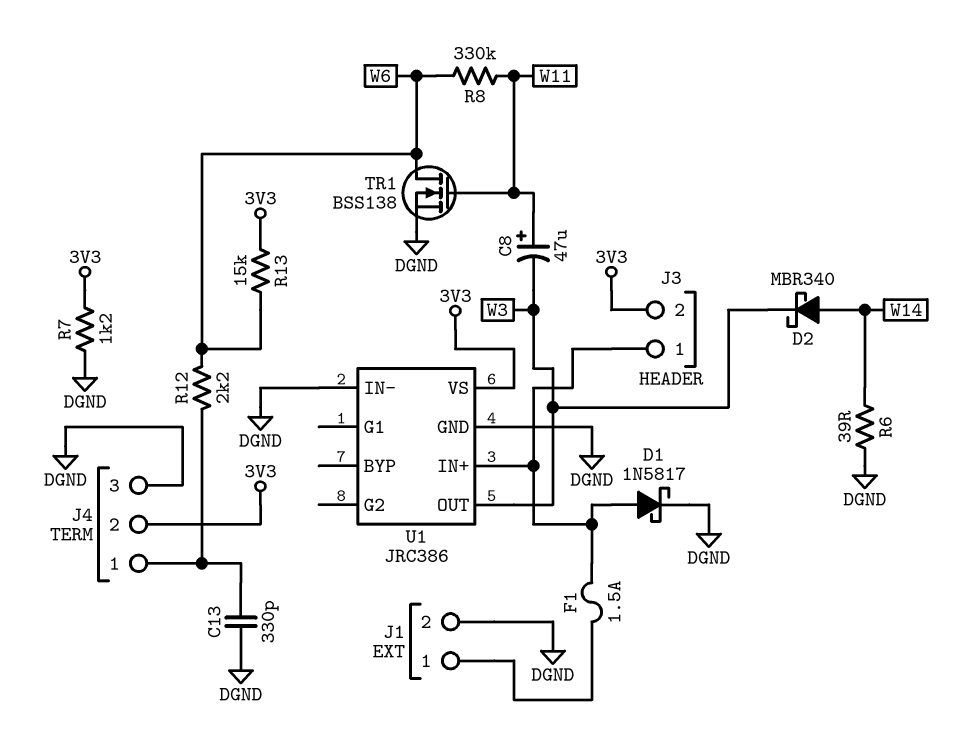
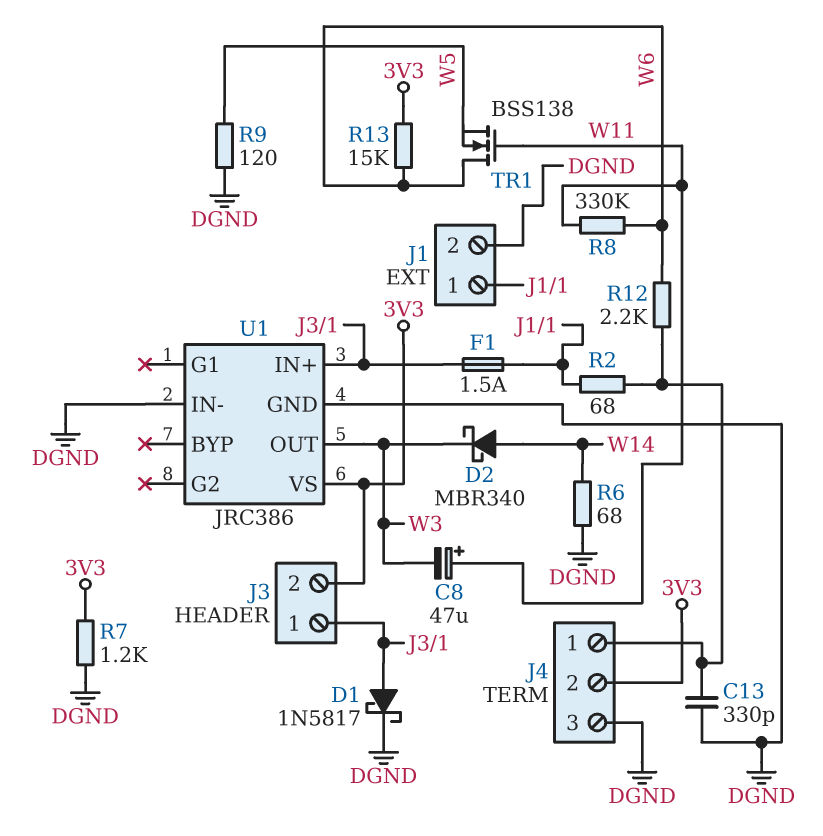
R2: none -> 68 (J1/1, J4/1)
R6: 39 (DGND, W14) -> 68 (DGND, W14)
R9: none -> 120 (DGND, W5)
TR1: NMOS BSS138 (G W11, D W6, S DGND) -> NMOS BSS138 (G W11, D W6, S W5)

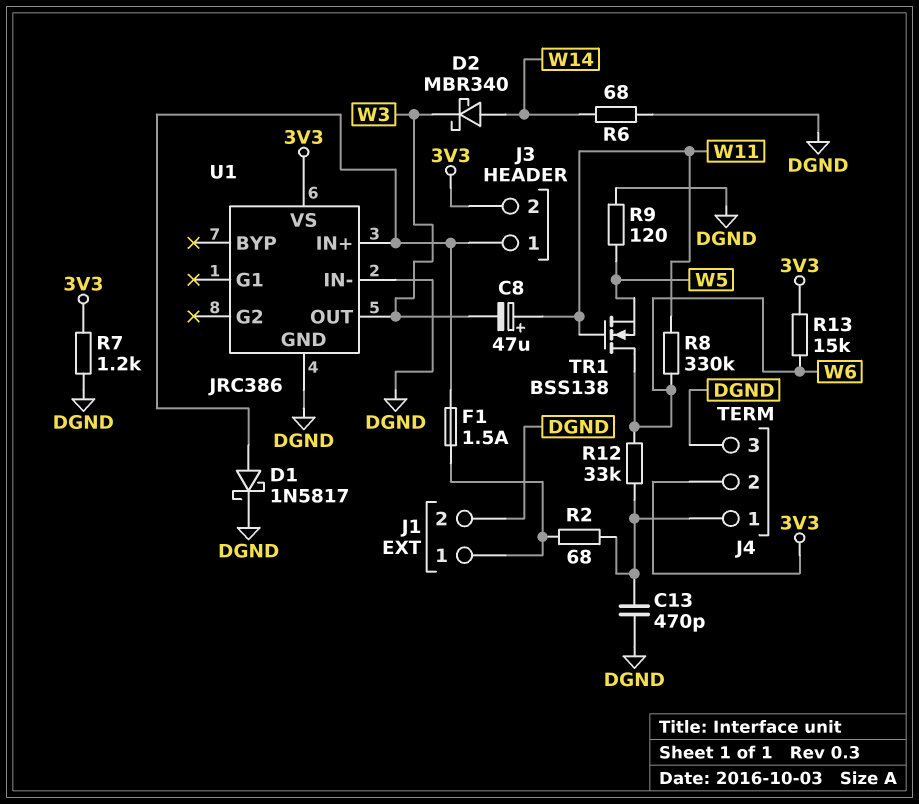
C13: 330pF (DGND, J4/1) -> 470pF (DGND, J4/1)
R12: 2.2k (J4/1, W6) -> 33k (J4/1, W6)

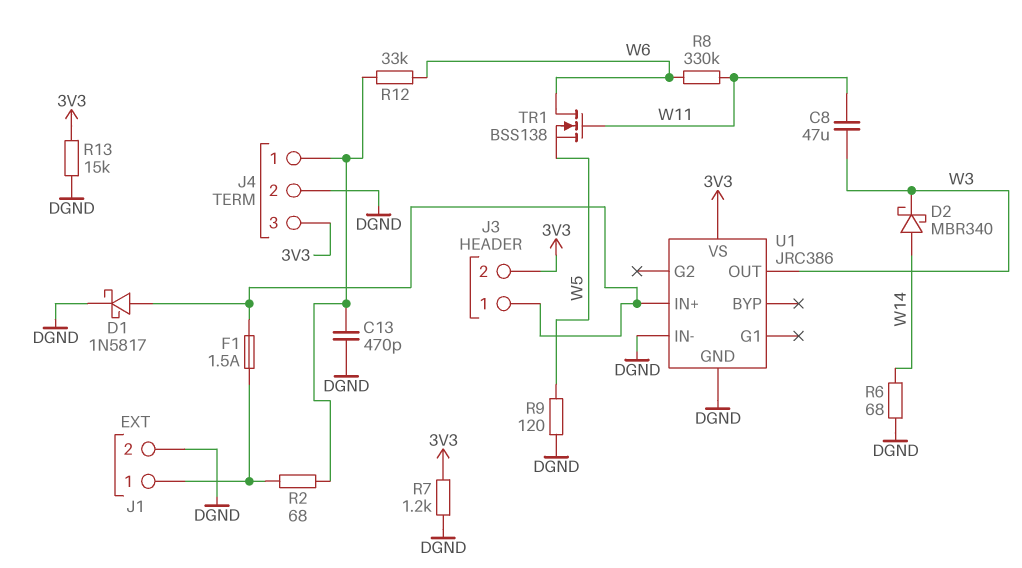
C8: 47uF (plus W11, minus W3) -> 47uF (W3, W11)
J4 pin 2: 3V3 -> DGND
J4 pin 3: DGND -> 3V3
R13: 15k (3V3, W6) -> 15k (3V3, DGND)

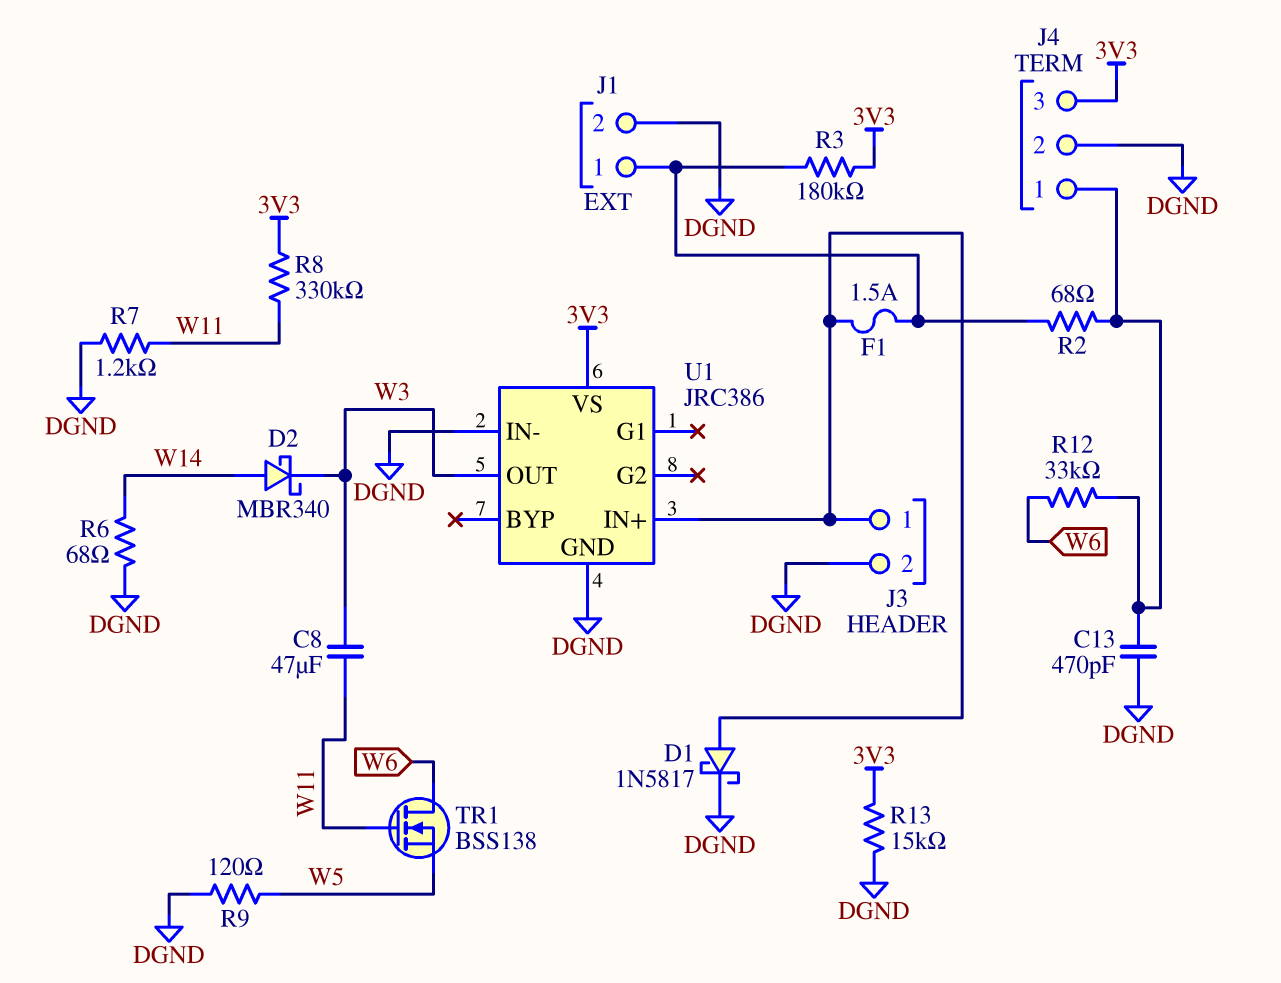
J3 pin 2: 3V3 -> DGND
R3: none -> 180k (3V3, J1/1)
R7: 1.2k (3V3, DGND) -> 1.2k (DGND, W11)
R8: 330k (W6, W11) -> 330k (3V3, W11)

